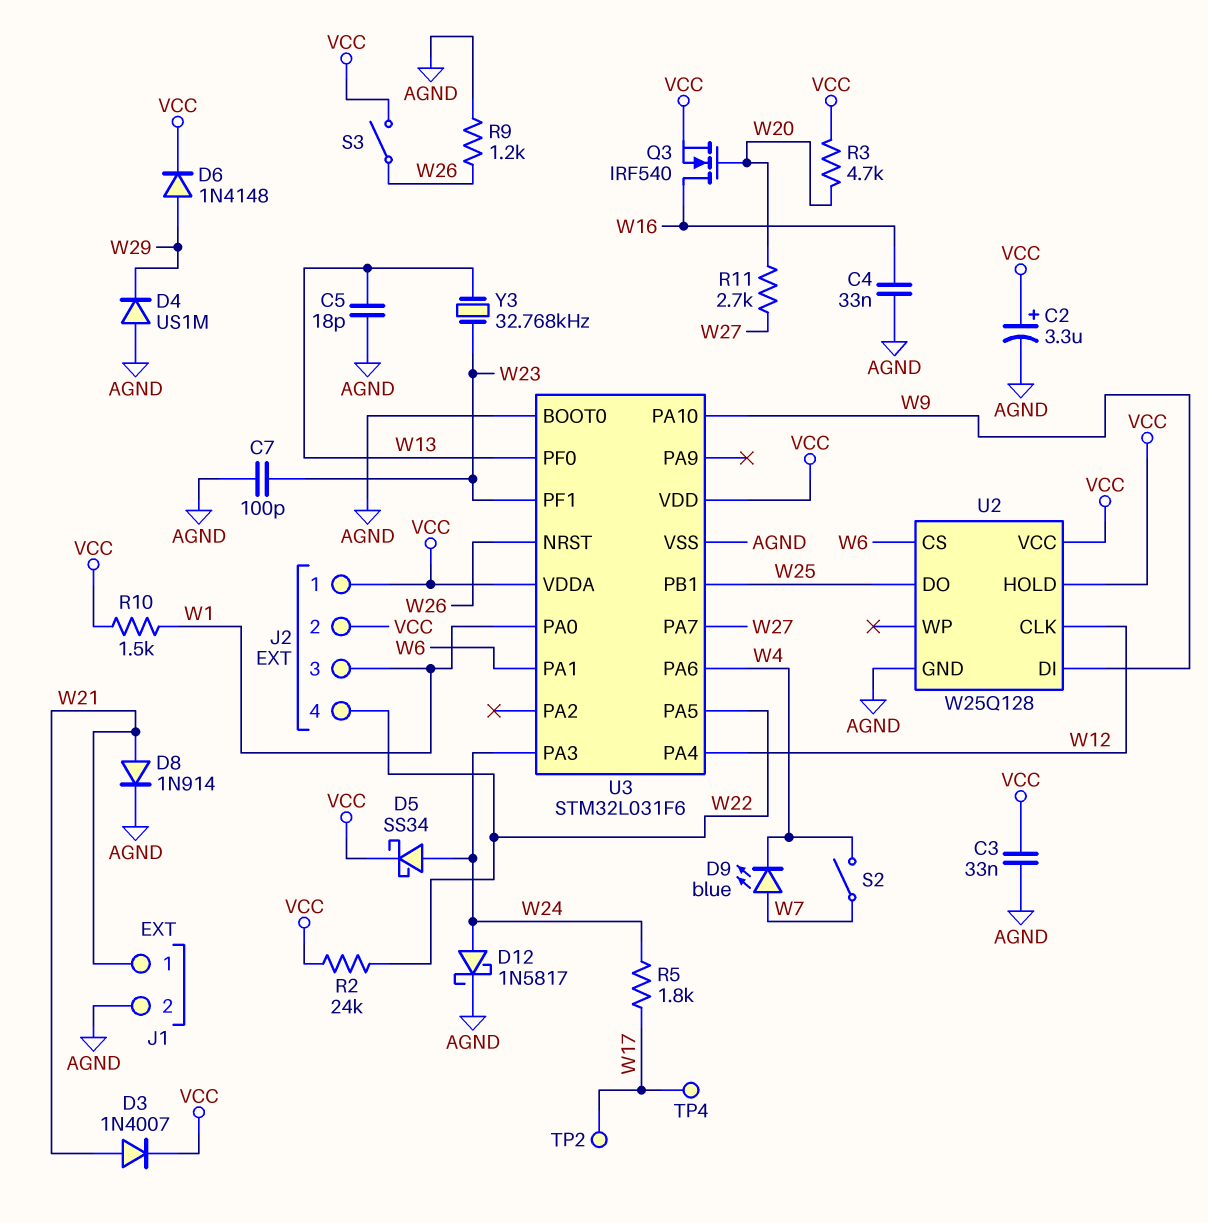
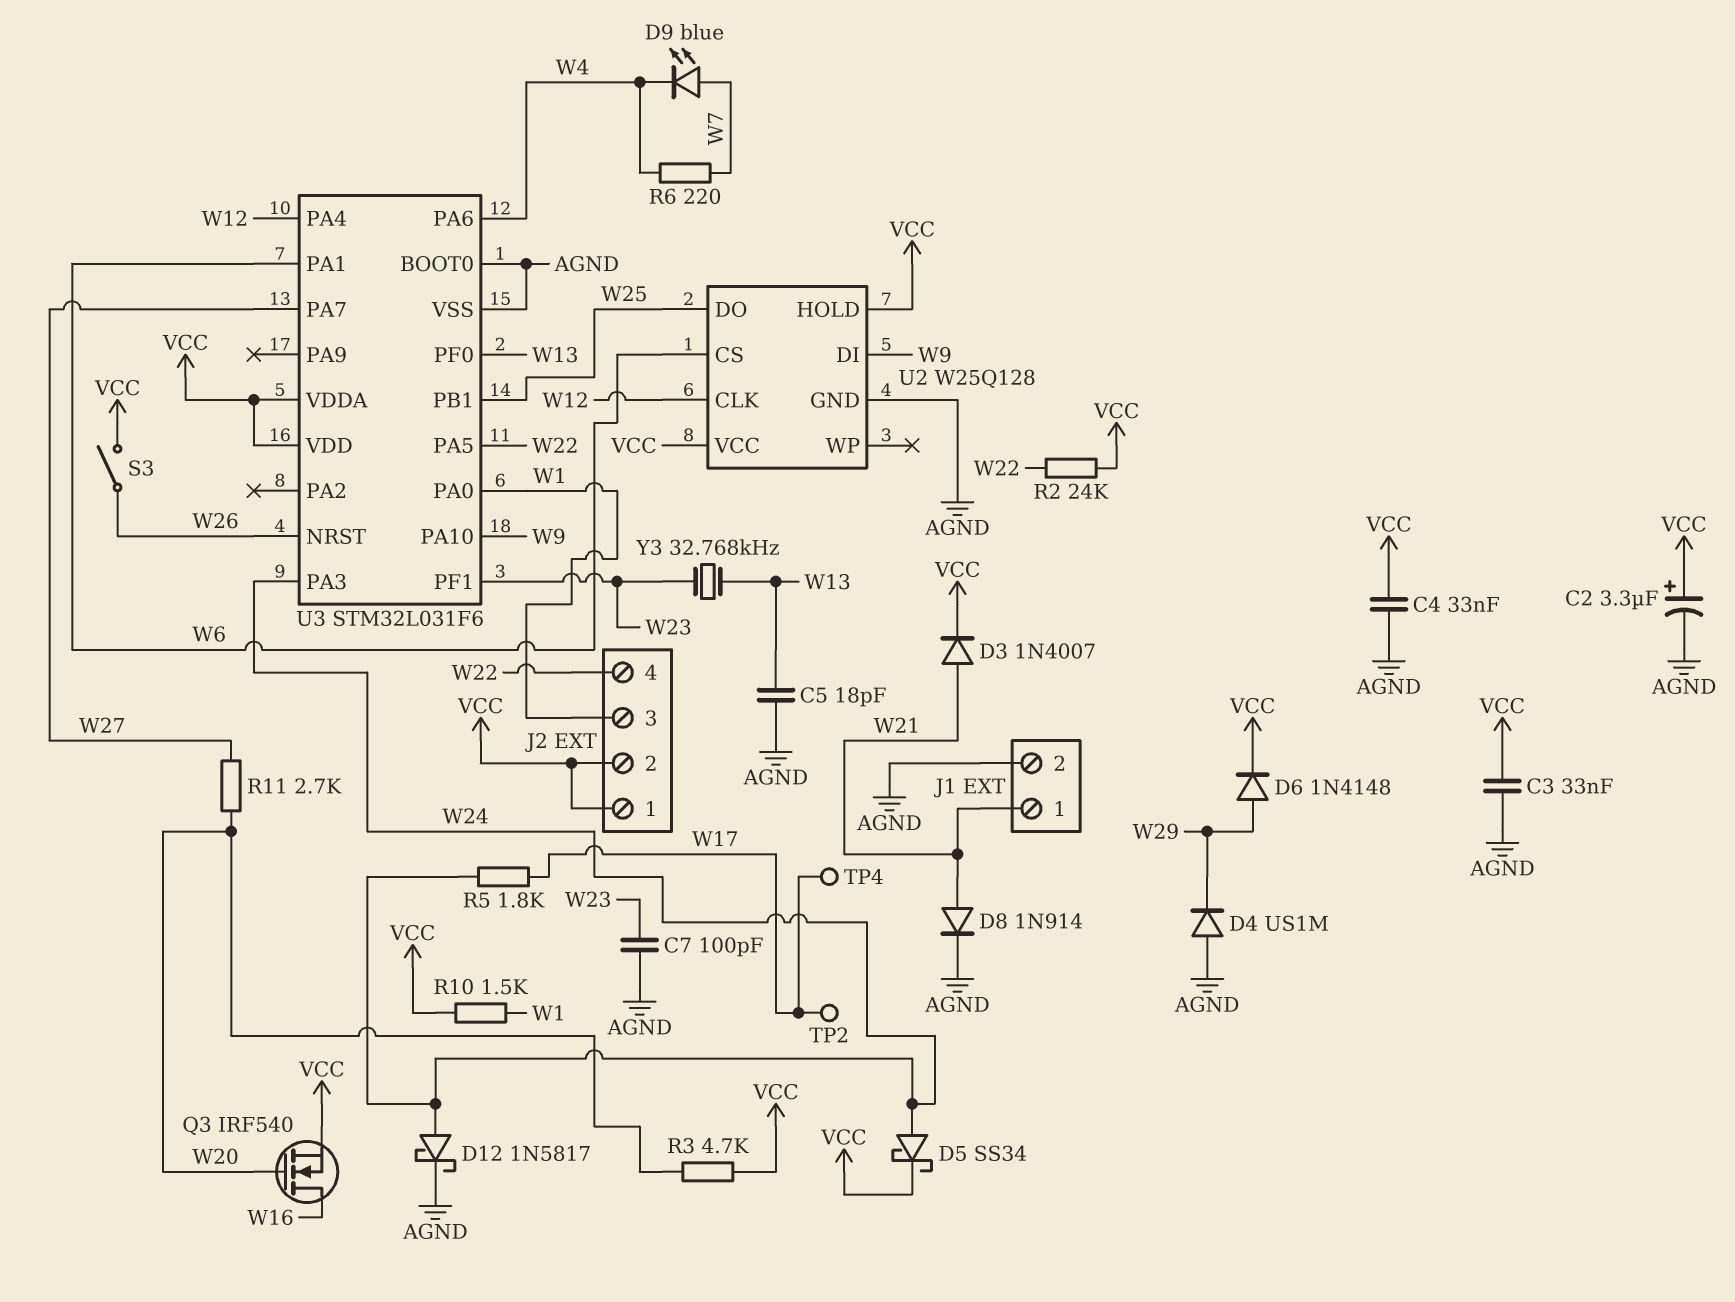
C4: 33nF (AGND, W16) -> 33nF (AGND, VCC)
R6: none -> 220 (W4, W7)
R9: 1.2k (AGND, W26) -> none
S2: switch (W4, W7) -> none

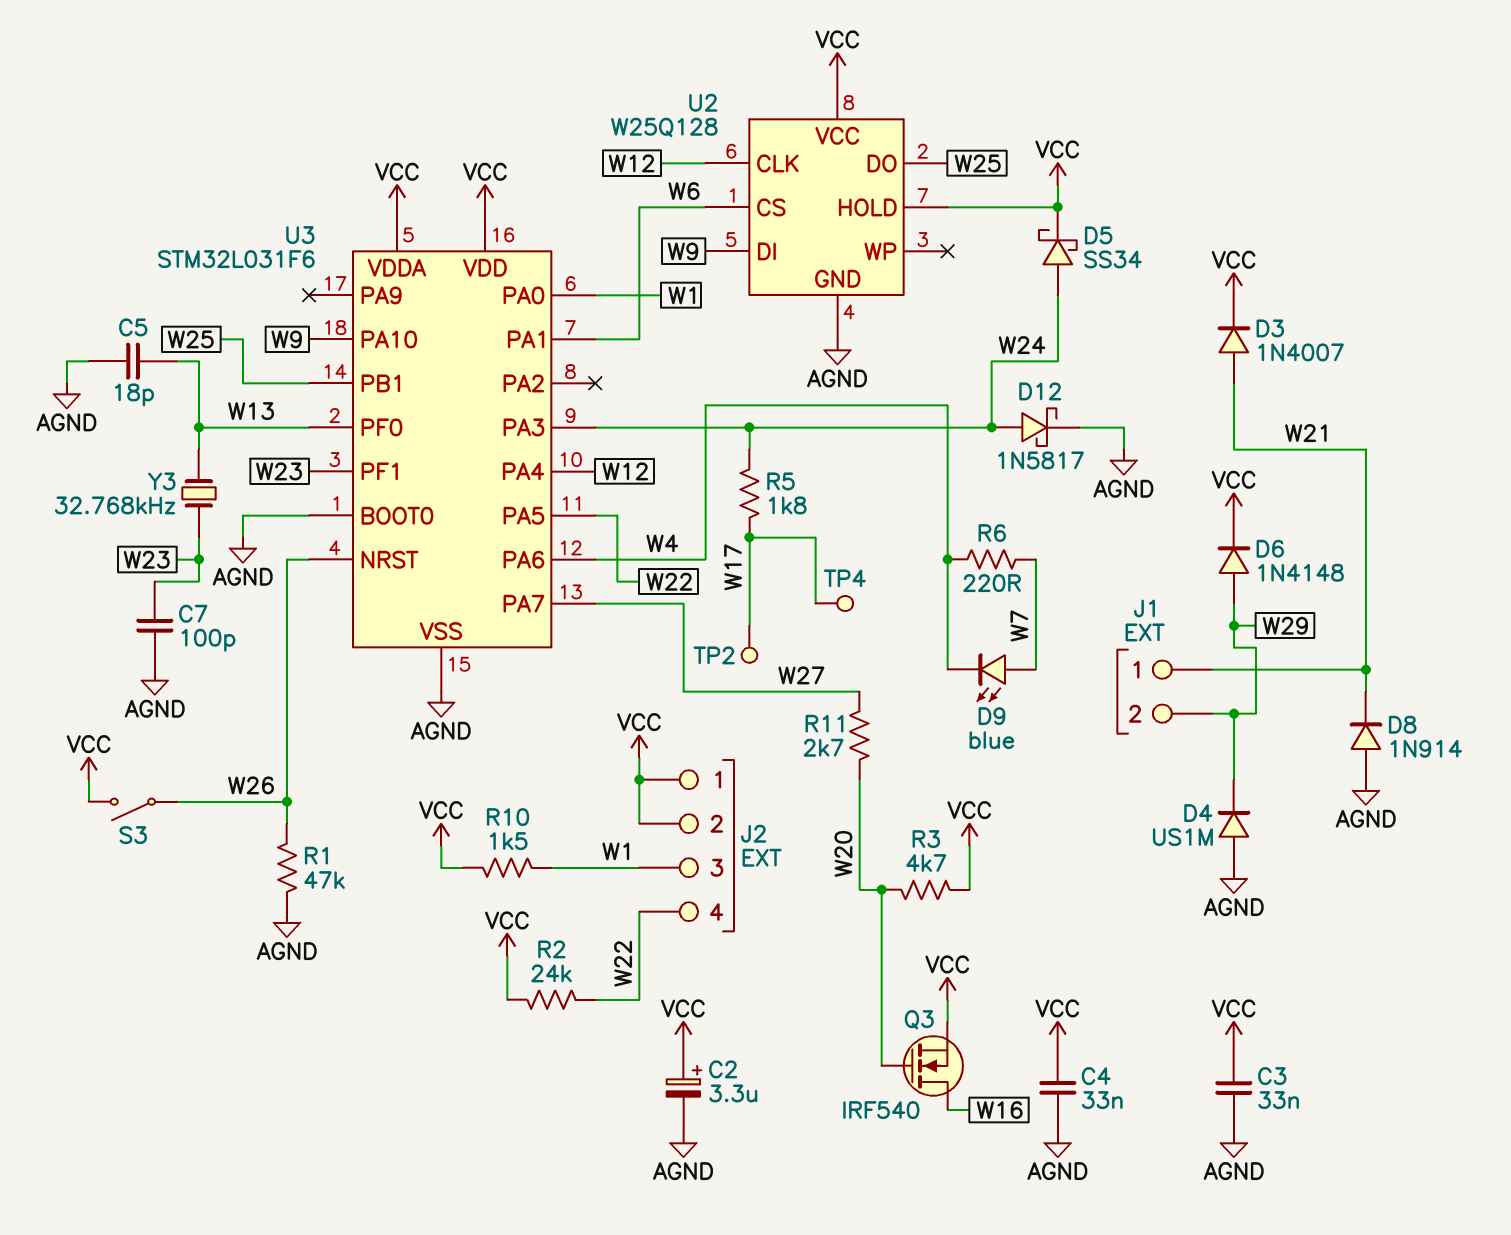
D8: diode 1N914 (A W21, K AGND) -> diode 1N914 (A AGND, K W21)
J1 pin 2: AGND -> W29
R1: none -> 47k (AGND, W26)

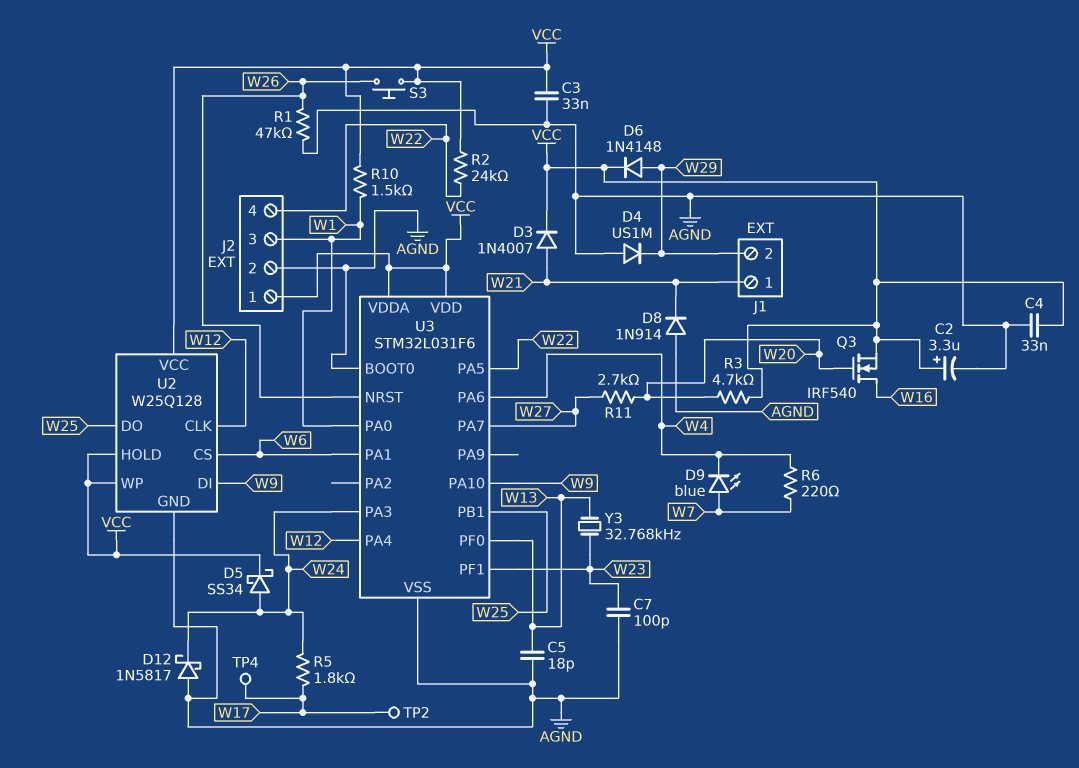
D12: schottky 1N5817 (A W24, K AGND) -> schottky 1N5817 (A AGND, K W24)
J2 pin 2: VCC -> AGND
S3: switch (VCC, W26) -> button (VCC, W26)
U2 pin WP: none -> VCC

